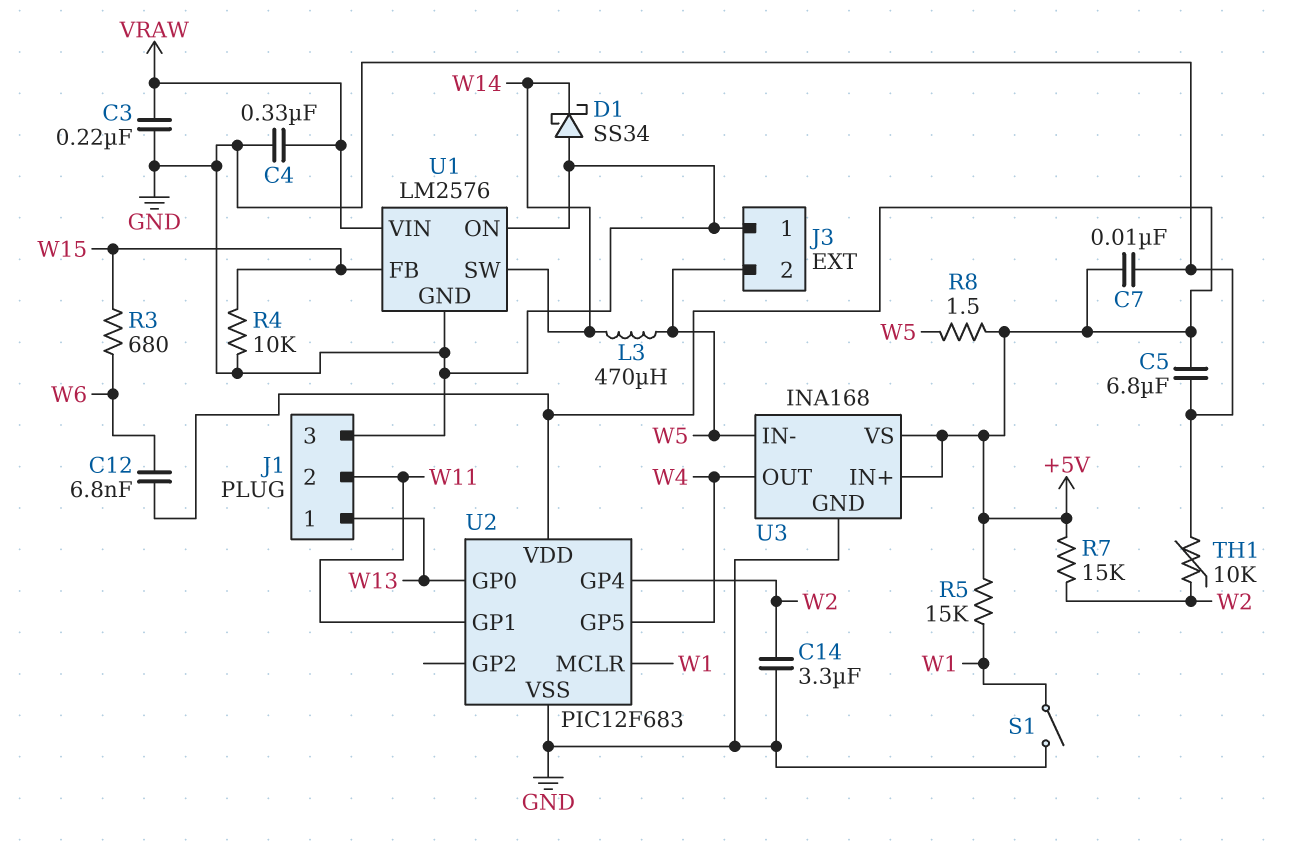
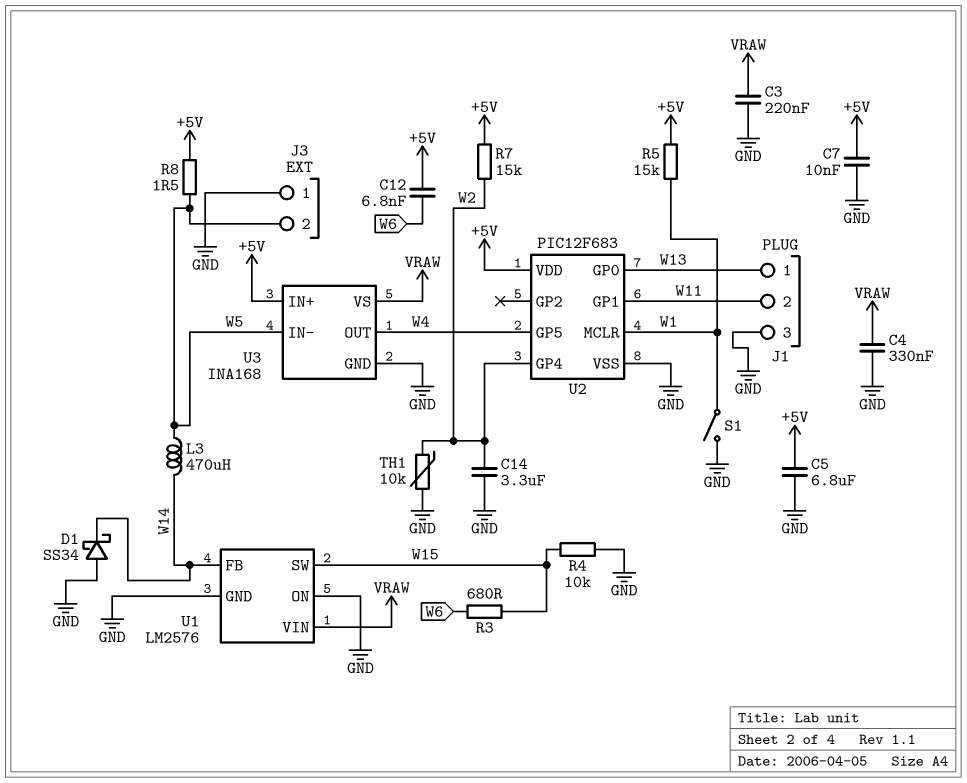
U1 pin FB: W15 -> W14
U1 pin SW: W14 -> W15
U3 pin VS: +5V -> VRAW

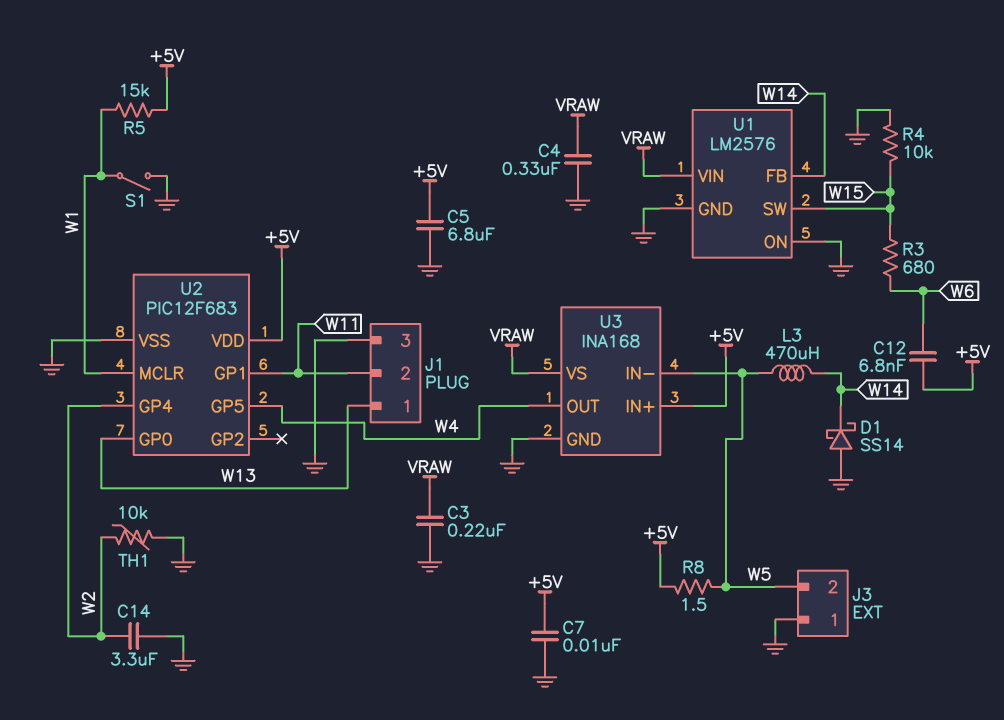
D1: schottky SS34 (A GND, K W14) -> schottky SS14 (A GND, K W14)
R7: 15k (+5V, W2) -> none

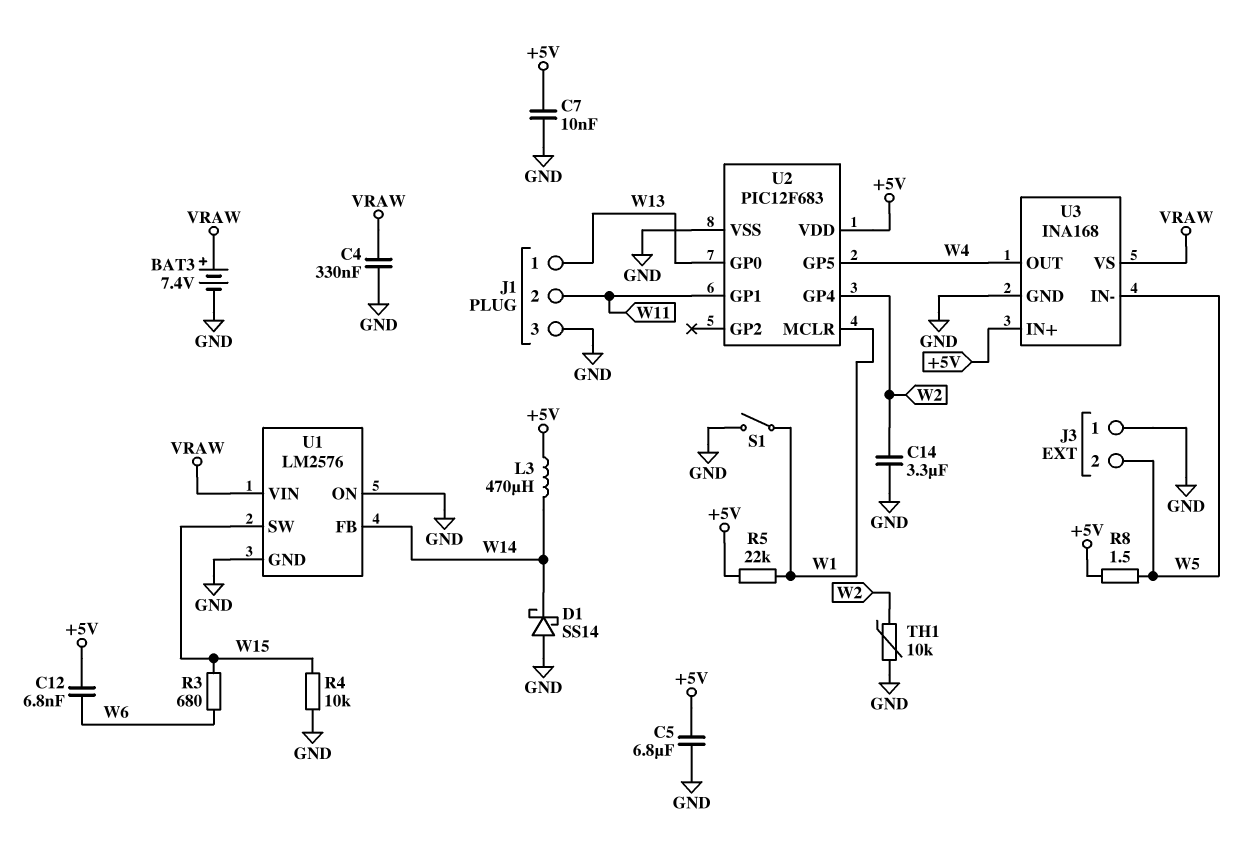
BAT3: none -> 7.4V (plus VRAW, minus GND)
C3: 220nF (GND, VRAW) -> none
L3: 470uH (W5, W14) -> 470uH (+5V, W14)
R5: 15k (+5V, W1) -> 22k (+5V, W1)

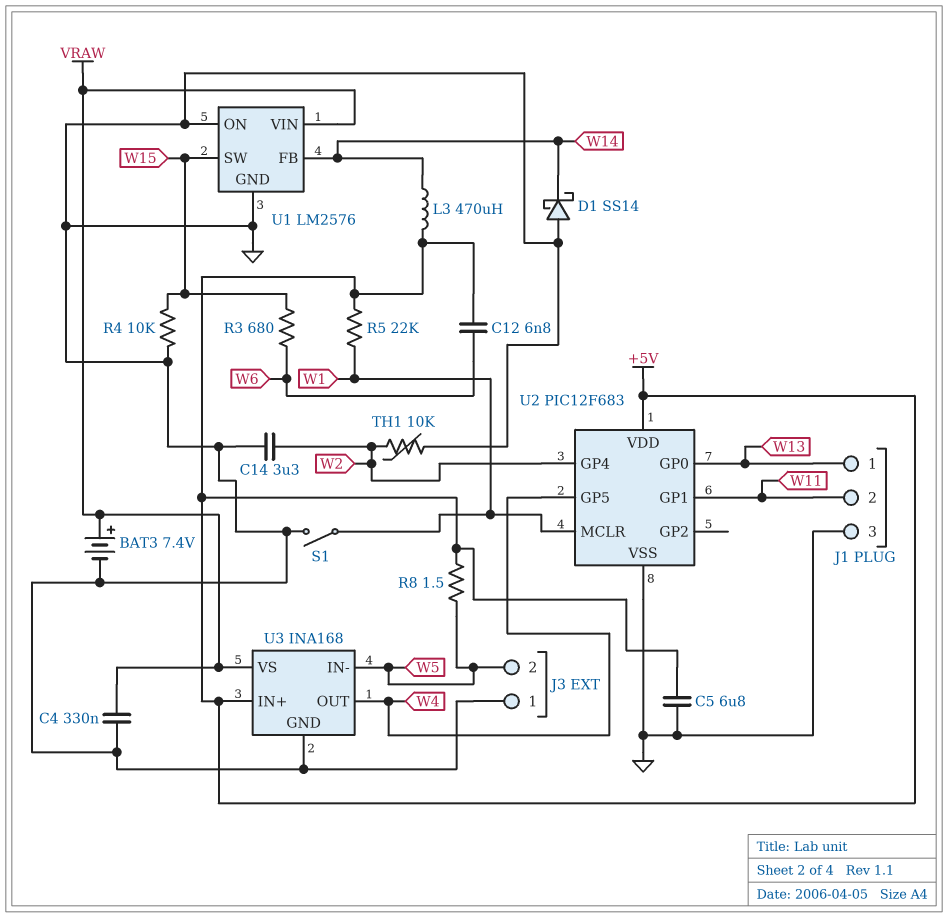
C7: 10nF (+5V, GND) -> none

